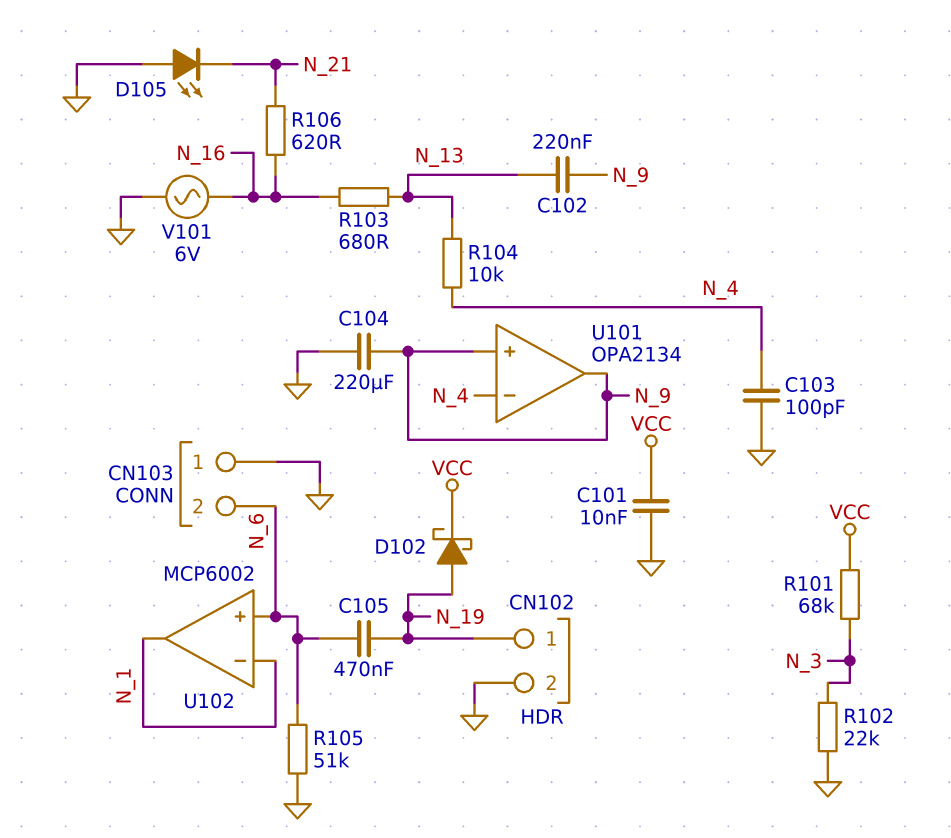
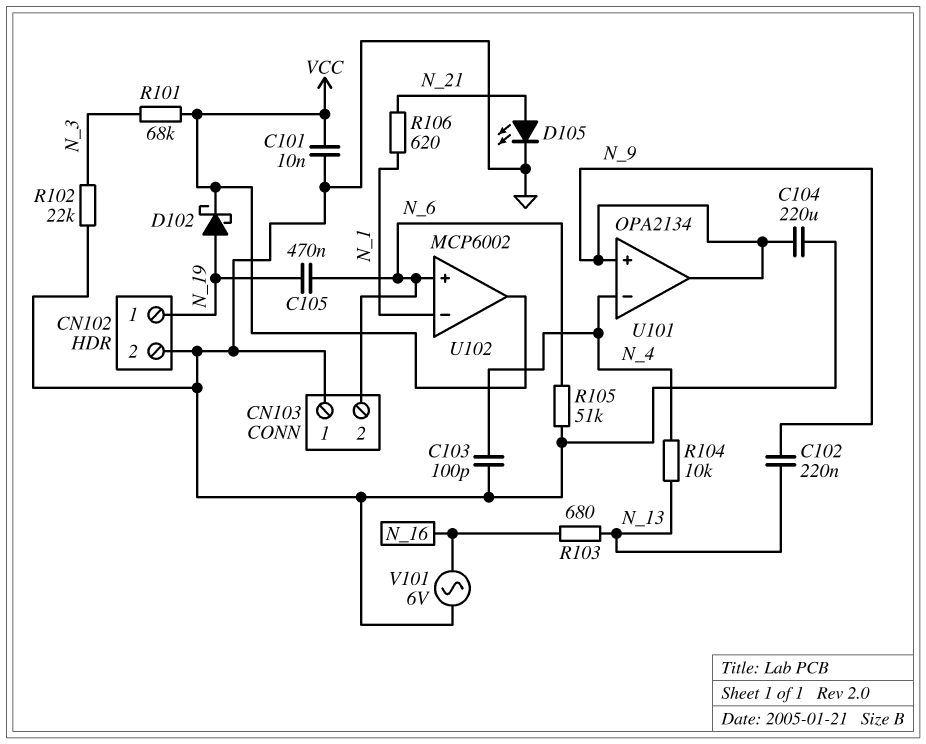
D105: LED (A GND, K N_21) -> LED (A N_21, K GND)
R106: 620 (N_16, N_21) -> 620 (N_1, N_21)
U102 pin out: N_1 -> VCC

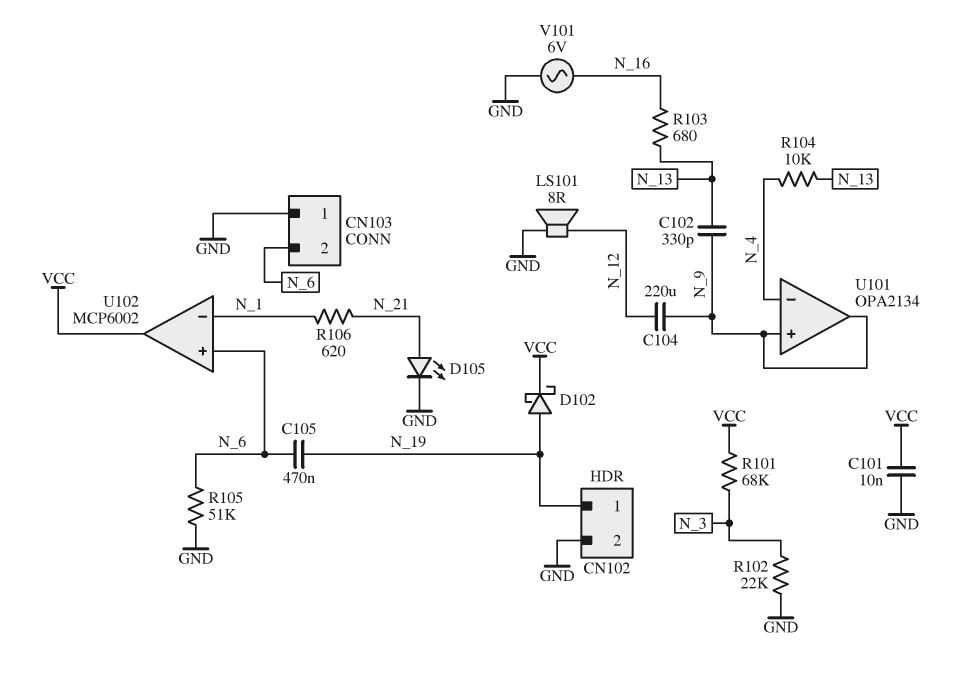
C102: 220nF (N_9, N_13) -> 330pF (N_9, N_13)
C103: 100pF (GND, N_4) -> none
C104: 220uF (GND, N_9) -> 220uF (N_9, N_12)
LS101: none -> speaker 8R (GND, N_12)

